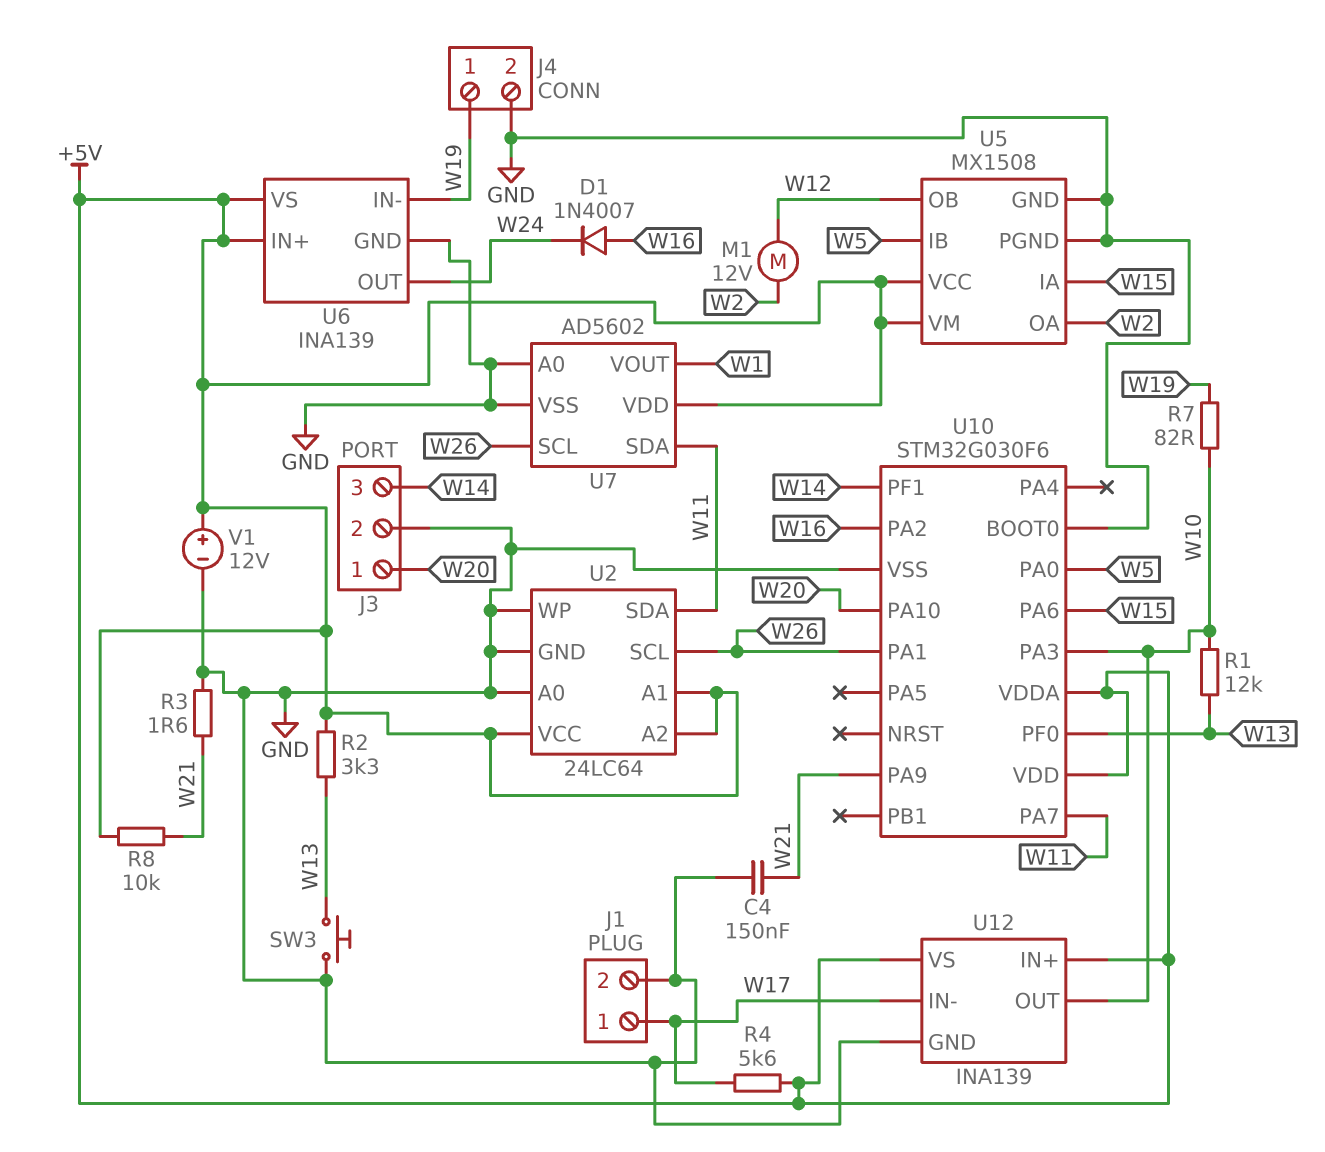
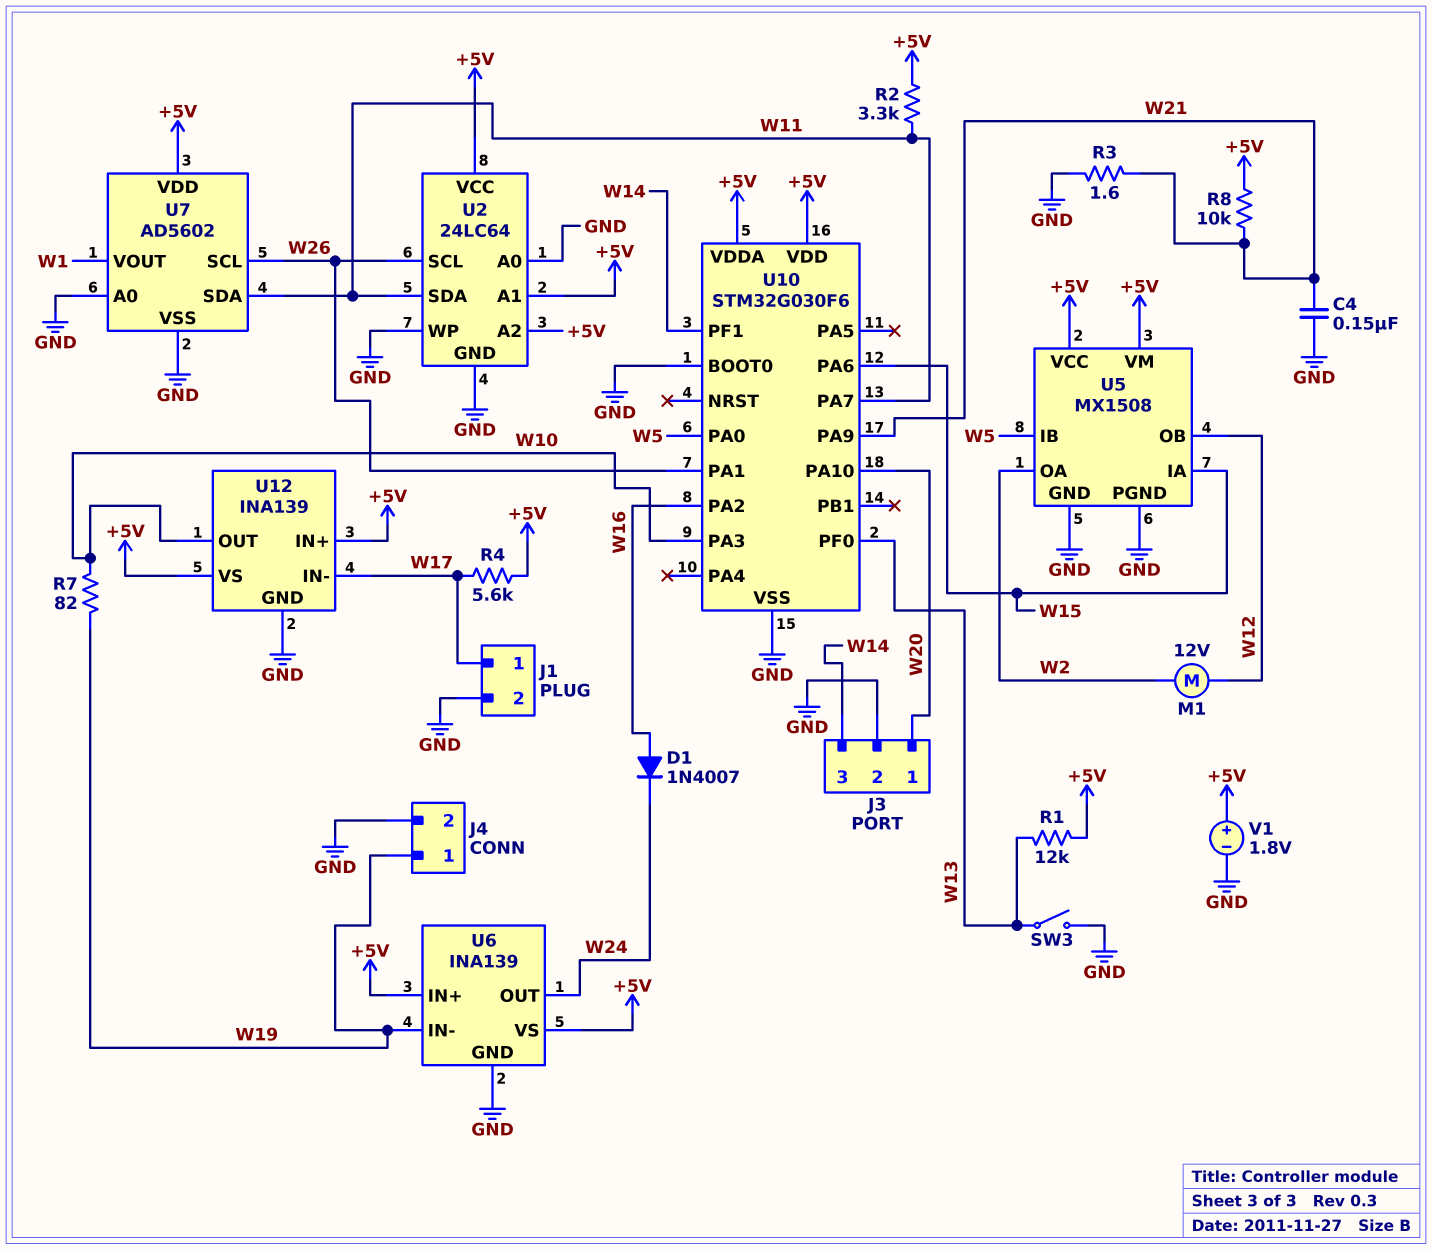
R1: 12k (W10, W13) -> 12k (+5V, W13)
R2: 3.3k (+5V, W13) -> 3.3k (+5V, W11)
SW3: button (GND, W13) -> switch (GND, W13)
V1: 12V (plus +5V, minus GND) -> 1.8V (plus +5V, minus GND)

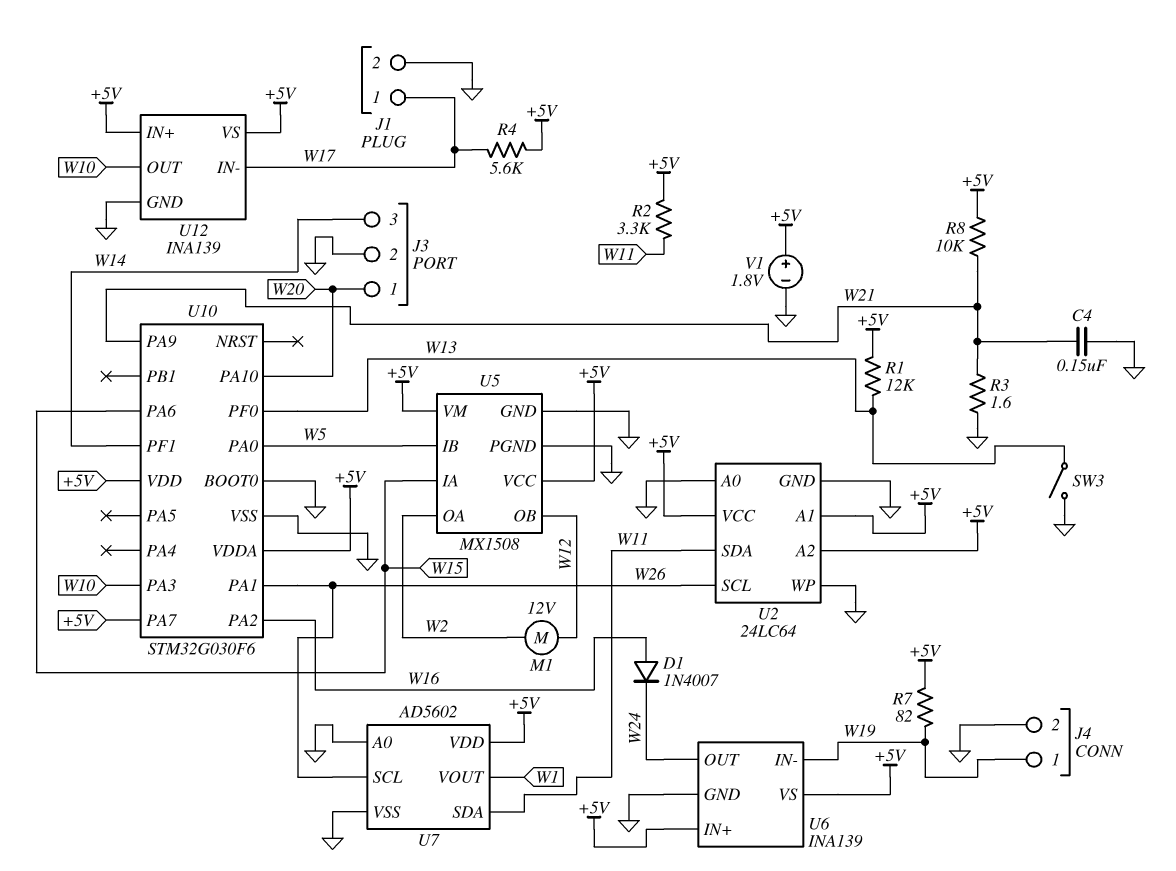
R7: 82 (W10, W19) -> 82 (+5V, W19)
U10 pin PA7: W11 -> +5V

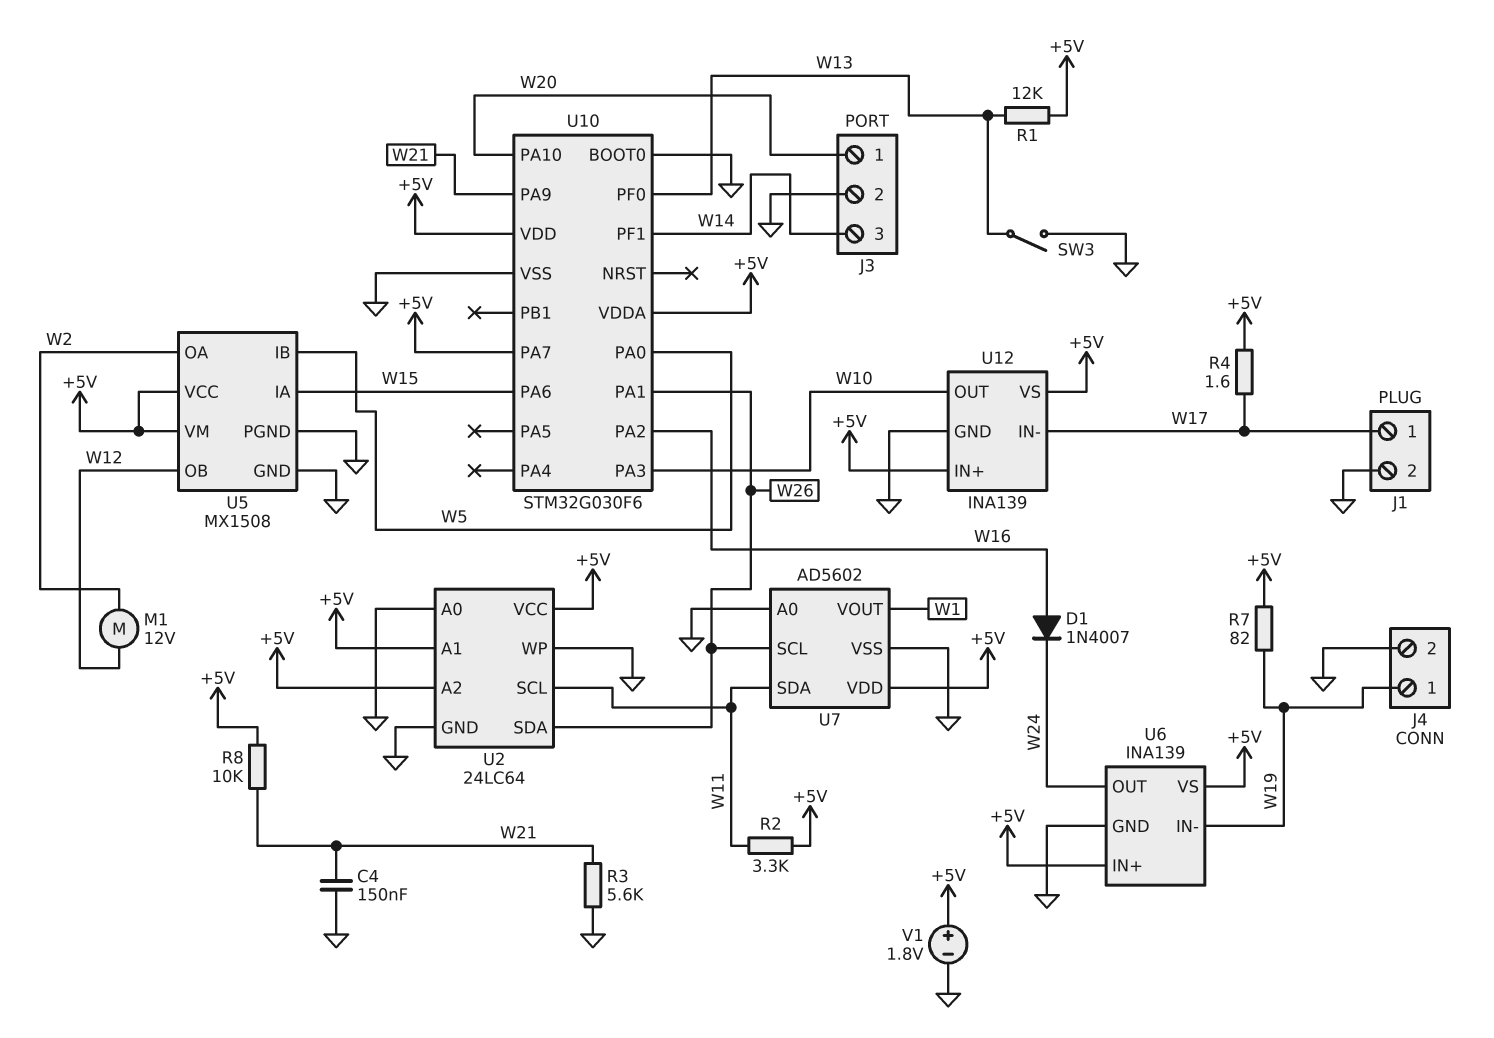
R3: 1.6 (GND, W21) -> 5.6k (GND, W21)
R4: 5.6k (+5V, W17) -> 1.6 (+5V, W17)
U2 pin SCL: W26 -> W11
U2 pin SDA: W11 -> W26

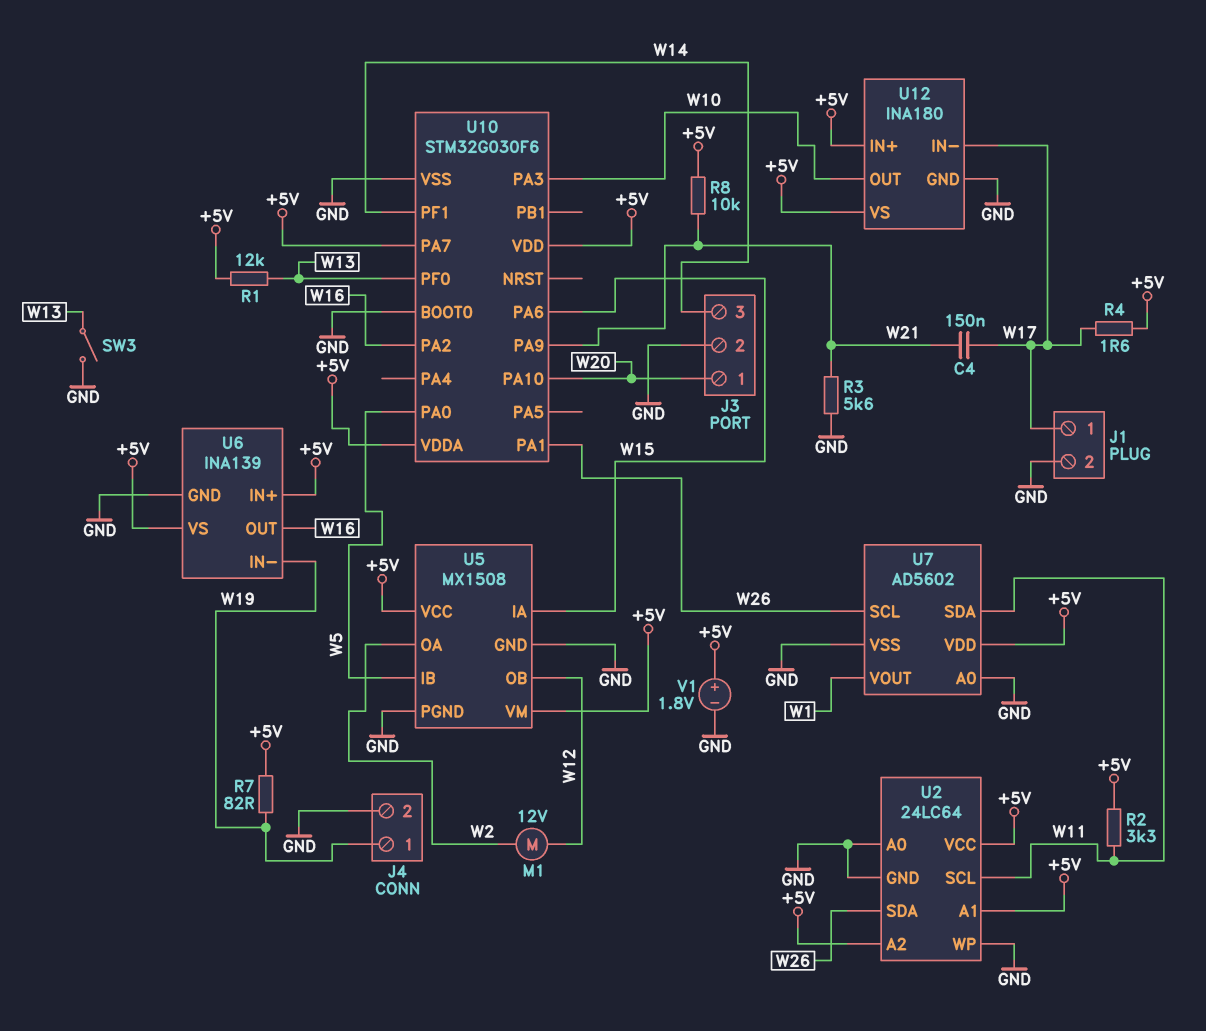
C4: 150nF (GND, W21) -> 150nF (W17, W21)
D1: diode 1N4007 (A W16, K W24) -> none
U6 pin OUT: W24 -> W16
U12: INA139 -> INA180

